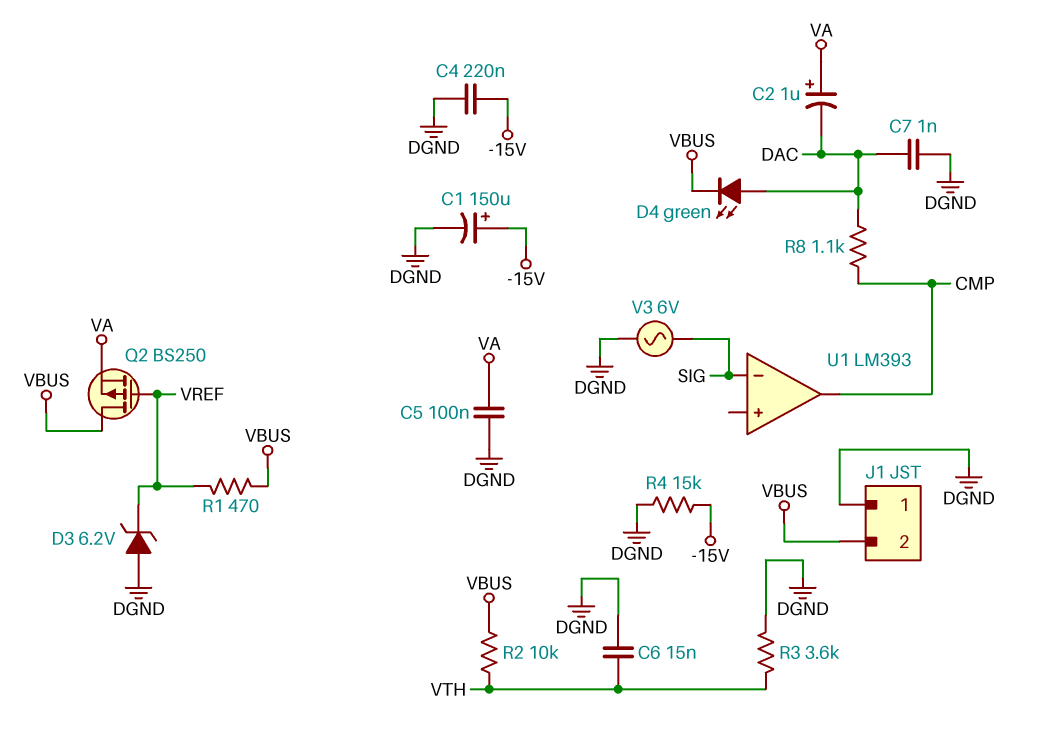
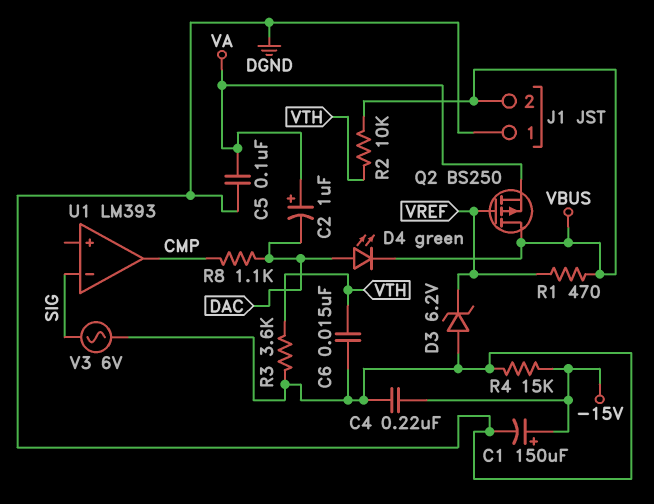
C7: 1nF (DAC, DGND) -> none

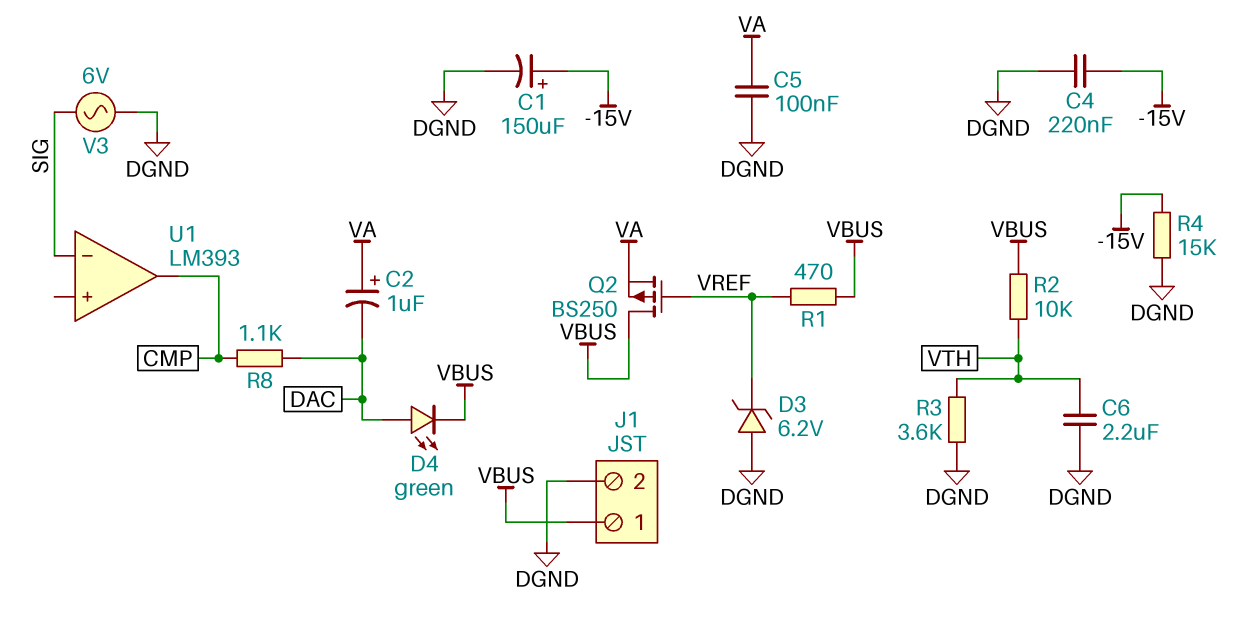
C6: 15nF (DGND, VTH) -> 2.2uF (DGND, VTH)
J1 pin 1: DGND -> VBUS
J1 pin 2: VBUS -> DGND

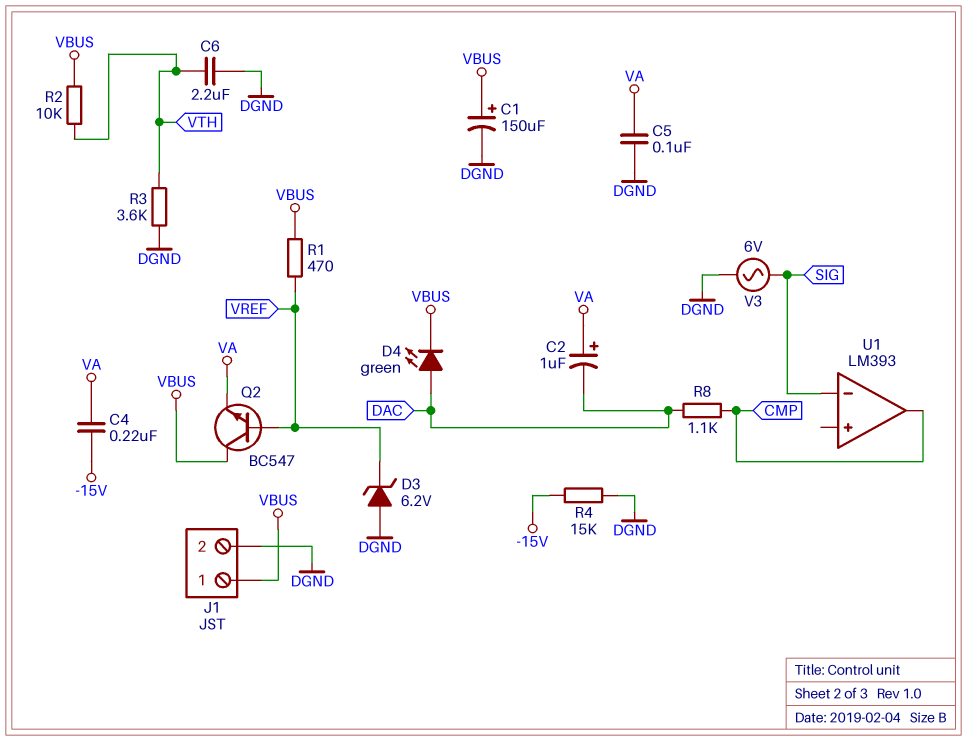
C1: 150uF (plus -15V, minus DGND) -> 150uF (plus VBUS, minus DGND)
C4: 220nF (-15V, DGND) -> 220nF (-15V, VA)
Q2: PMOS BS250 (G VREF, D VBUS, S VA) -> NPN BC547 (B VREF, C VBUS, E VA)

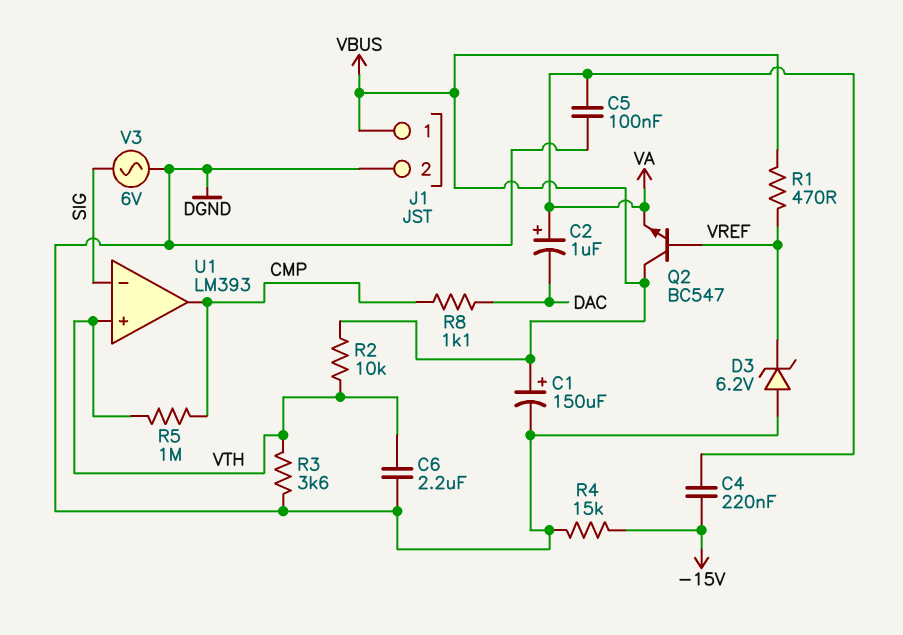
D4: LED green (A DAC, K VBUS) -> none
R5: none -> 1M (CMP, VTH)
U1 pin in+: none -> VTH

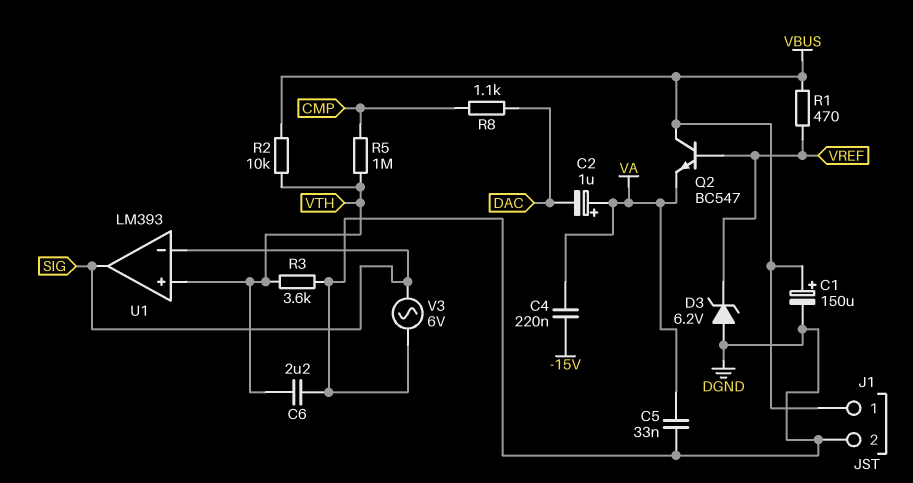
C5: 100nF (DGND, VA) -> 33nF (DGND, VA)
R4: 15k (-15V, DGND) -> none
U1 pin out: CMP -> SIG

